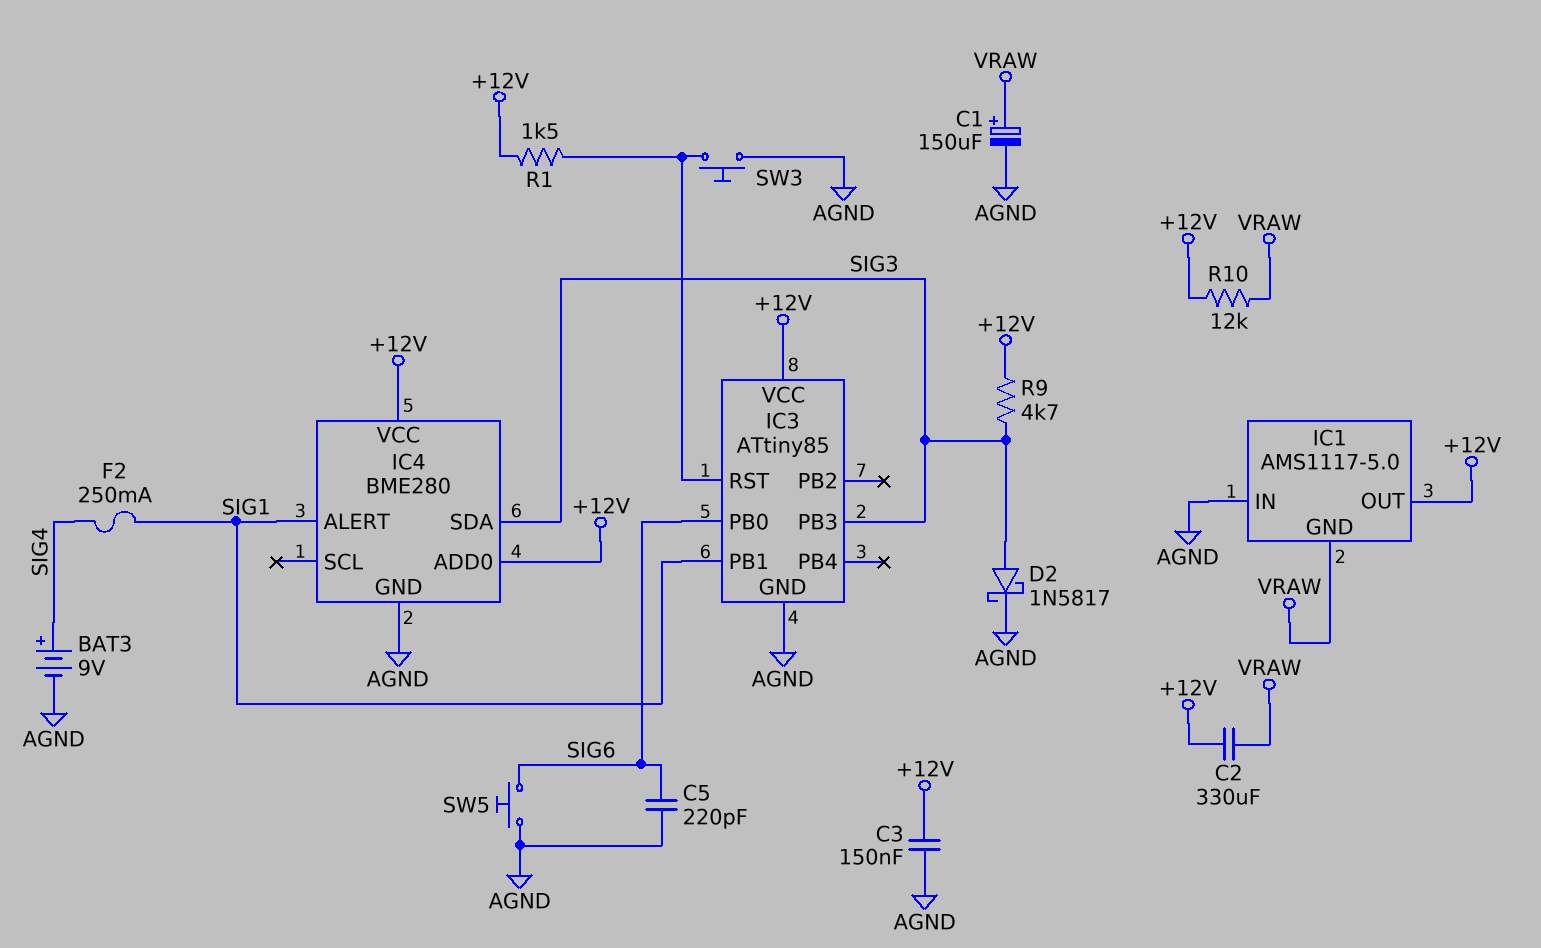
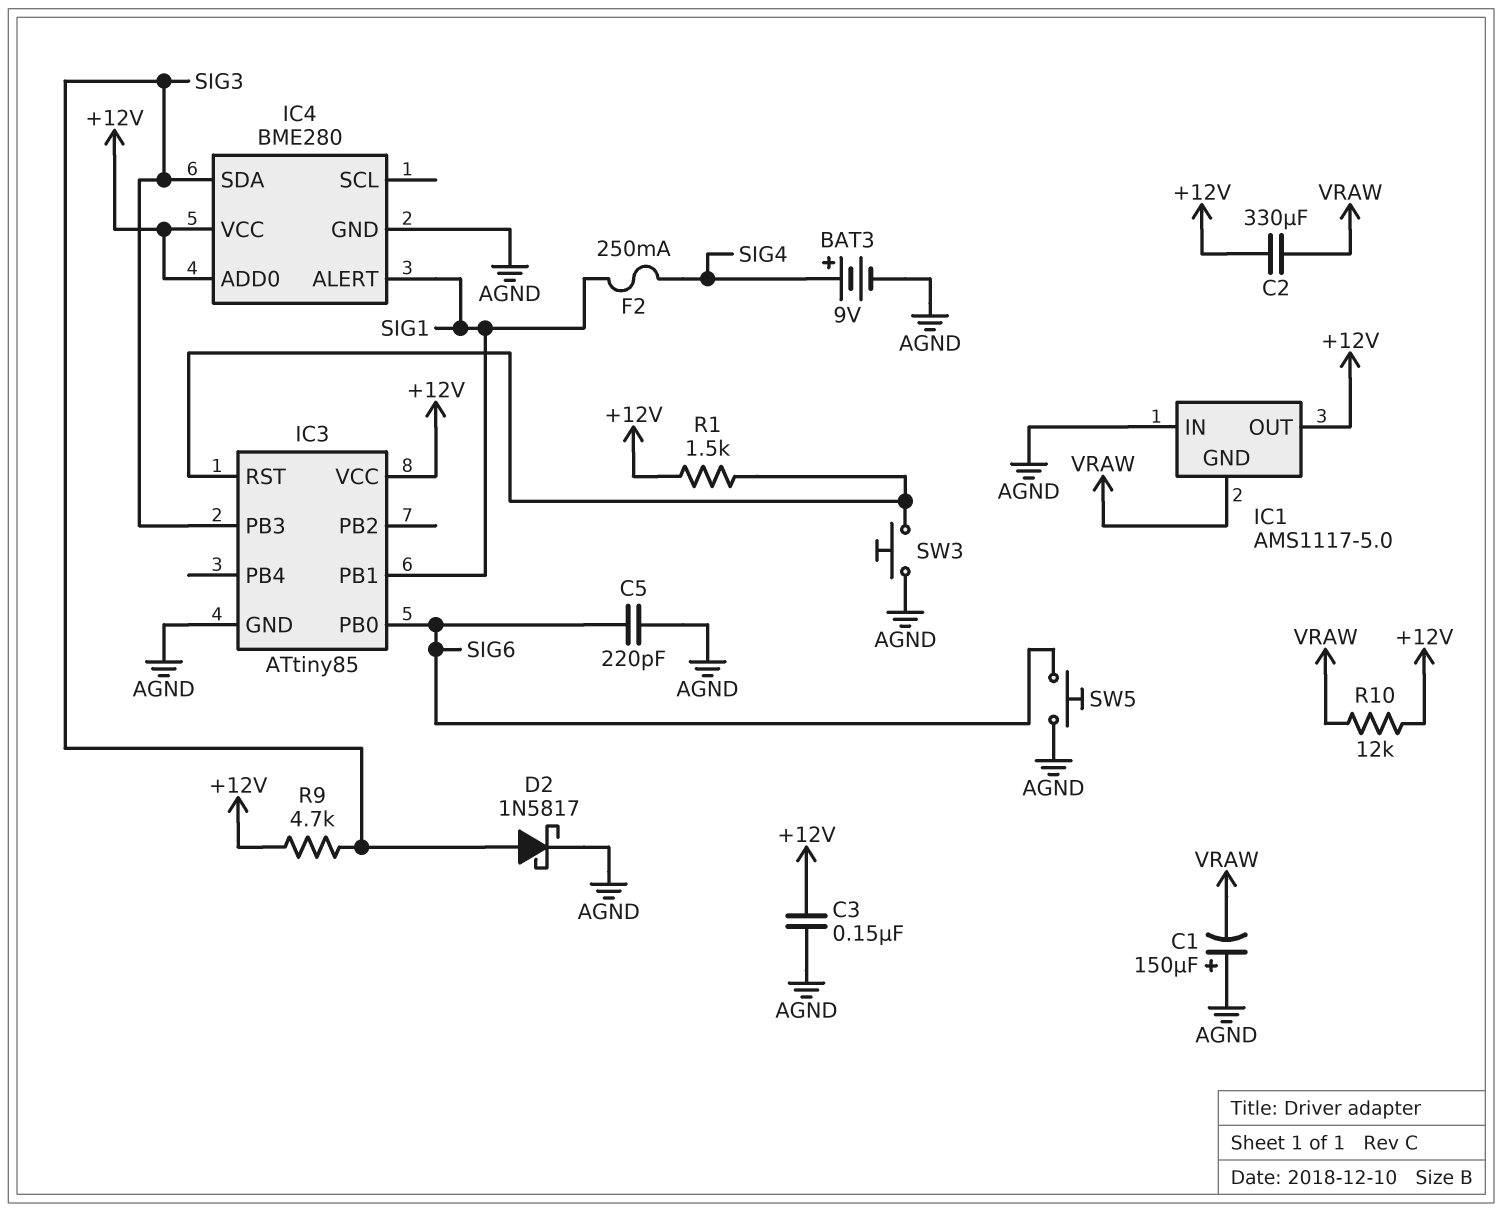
C1: 150uF (plus VRAW, minus AGND) -> 150uF (plus AGND, minus VRAW)

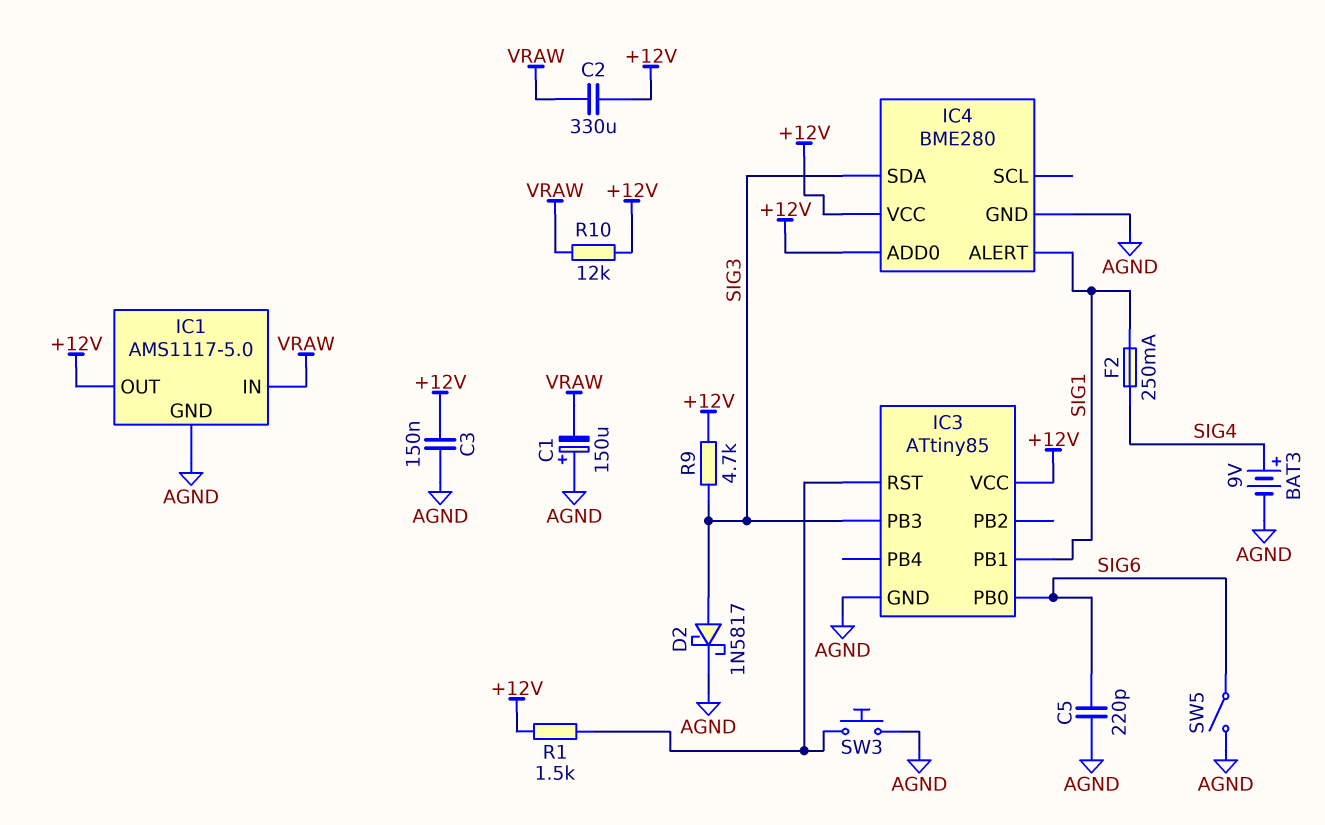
IC1 pin GND: VRAW -> AGND
IC1 pin IN: AGND -> VRAW
SW5: button (AGND, SIG6) -> switch (AGND, SIG6)

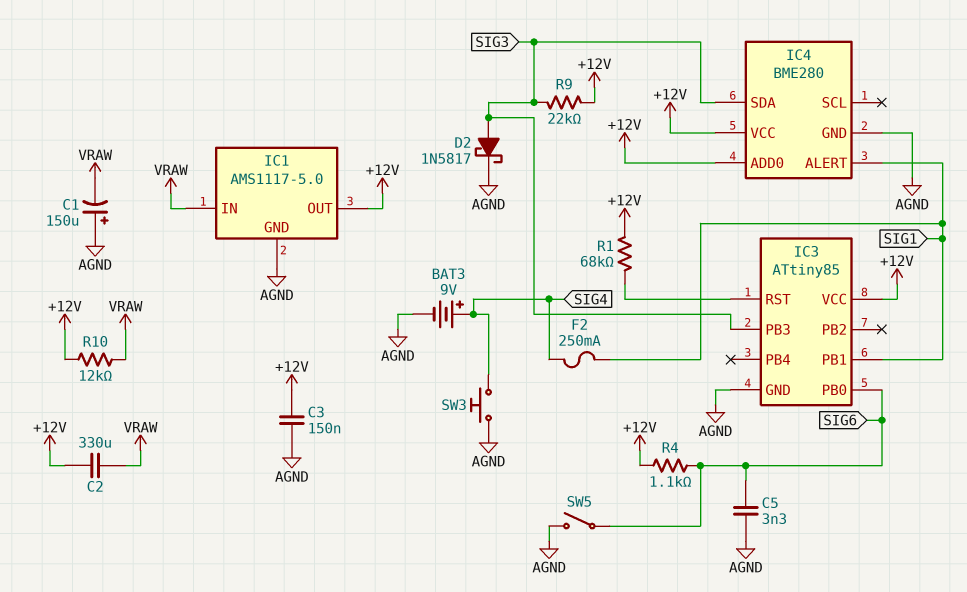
C5: 220pF (AGND, SIG6) -> 3.3nF (AGND, SIG6)
R1: 1.5k (+12V, IC3/RST) -> 68k (+12V, IC3/RST)
R4: none -> 1.1k (+12V, SIG6)
R9: 4.7k (+12V, SIG3) -> 22k (+12V, SIG3)
SW3: button (AGND, IC3/RST) -> button (AGND, SIG4)

